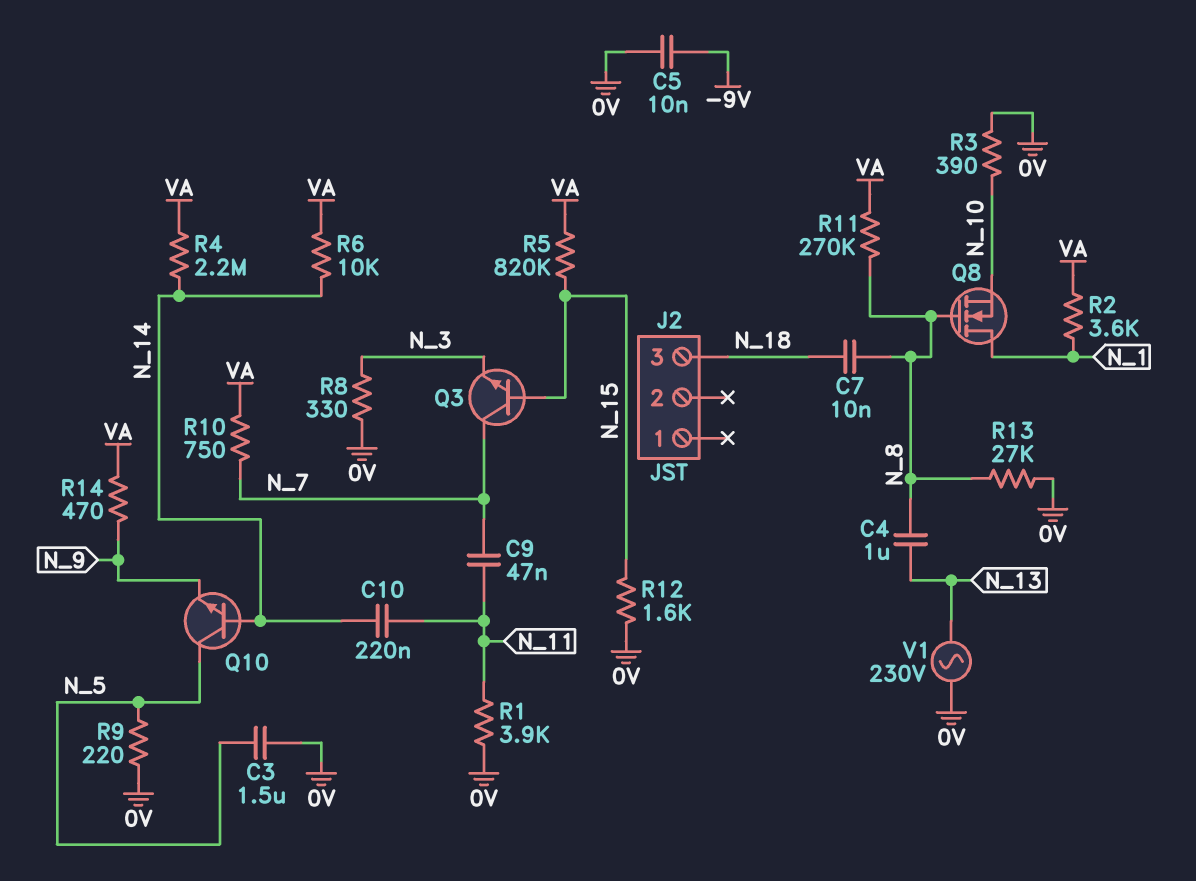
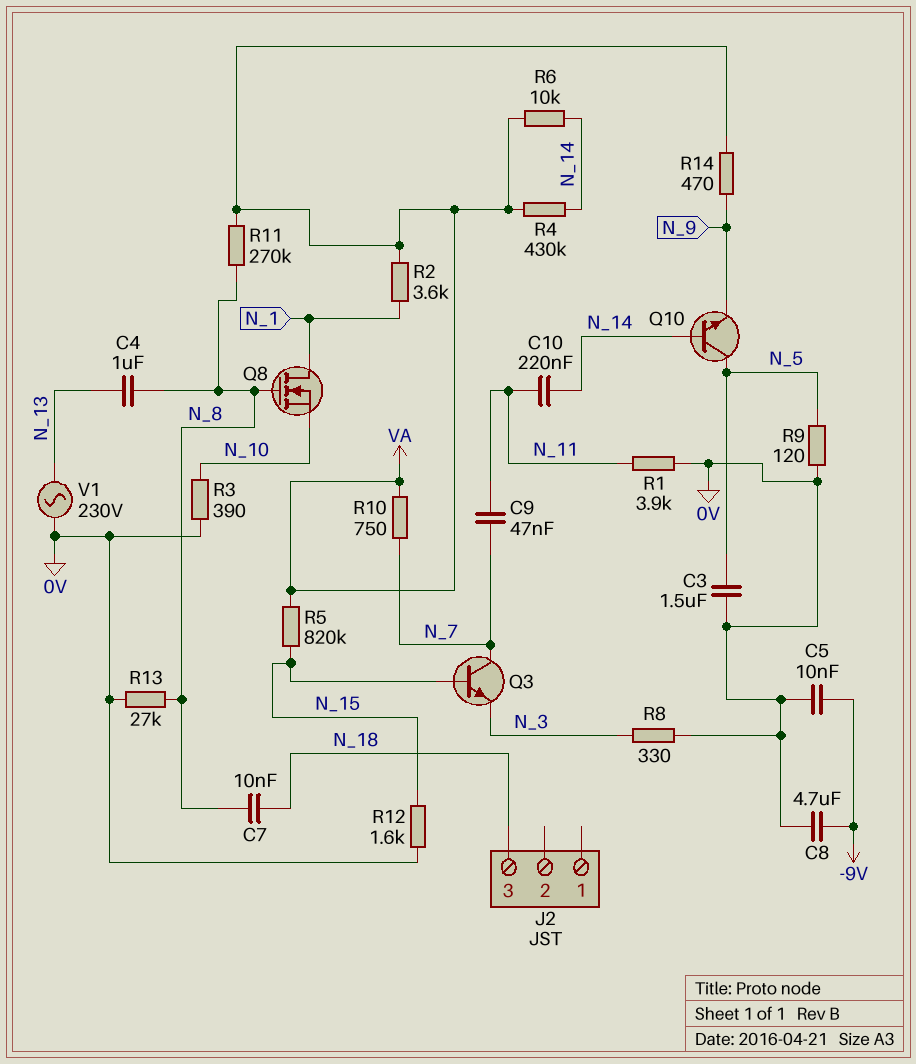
C8: none -> 4.7uF (-9V, 0V)
R4: 2.2M (N_14, VA) -> 430k (N_14, VA)
R9: 220 (0V, N_5) -> 120 (0V, N_5)

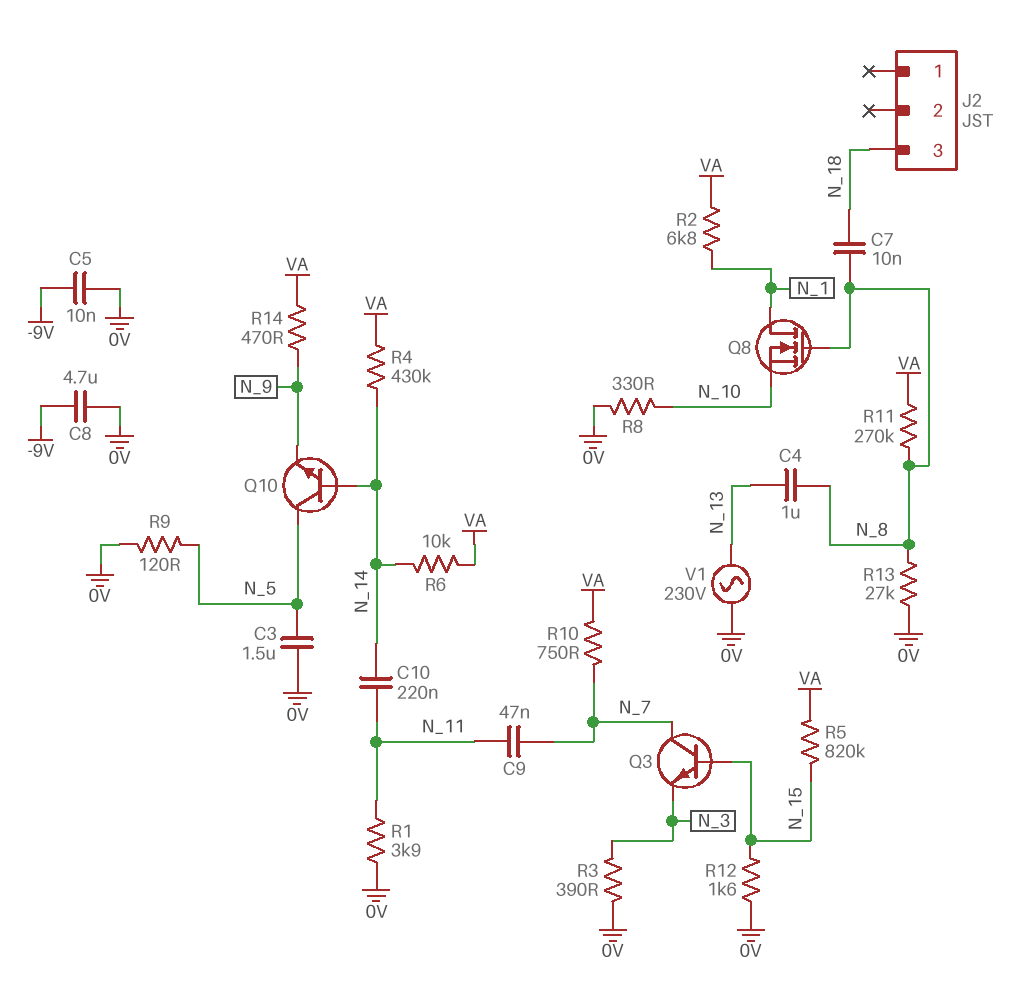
R2: 3.6k (N_1, VA) -> 6.8k (N_1, VA)
R3: 390 (0V, N_10) -> 390 (0V, N_3)
R8: 330 (0V, N_3) -> 330 (0V, N_10)

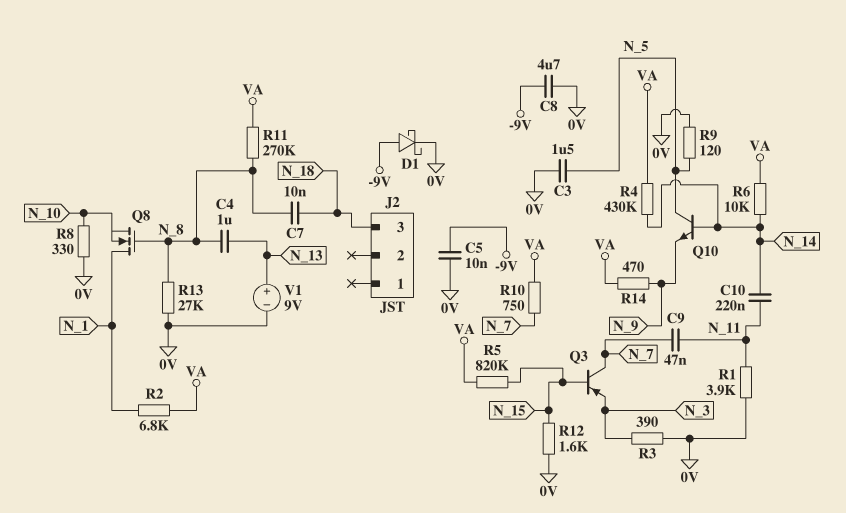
D1: none -> schottky (A -9V, K 0V)
Q3: NPN (B N_15, C N_7, E N_3) -> PNP (B N_15, C N_7, E N_3)
V1: AC 230V (0V, N_13) -> 9V (plus N_13, minus 0V)

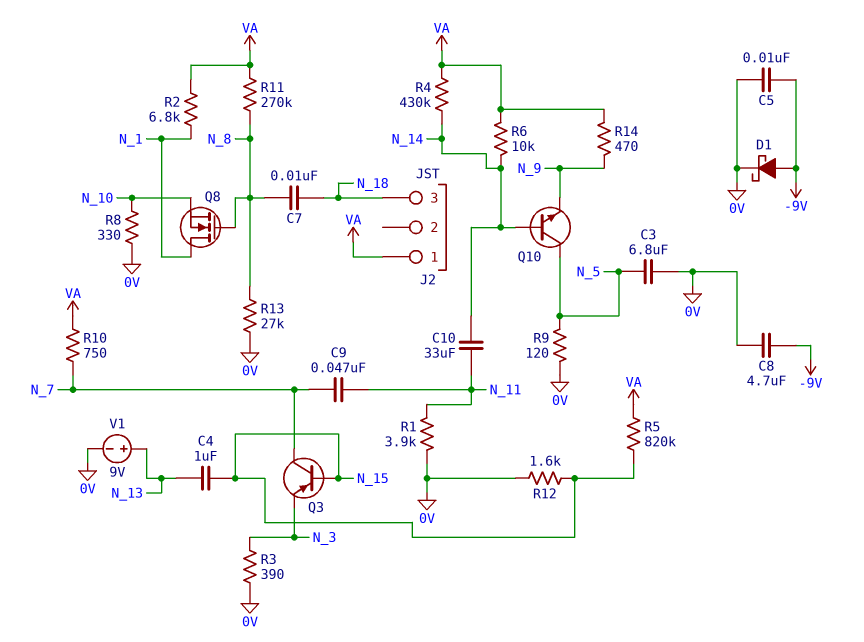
C3: 1.5uF (0V, N_5) -> 6.8uF (0V, N_5)
C4: 1uF (N_8, N_13) -> 1uF (N_13, N_15)
C10: 220nF (N_11, N_14) -> 33uF (N_11, N_14)
J2 pin 1: none -> VA

